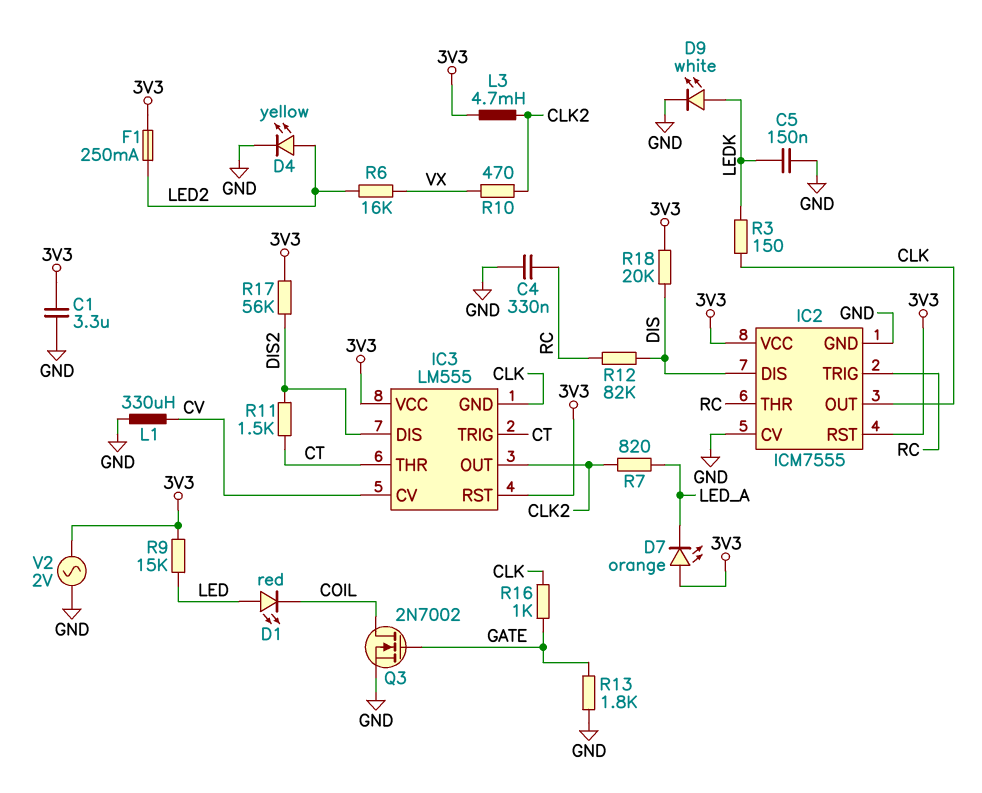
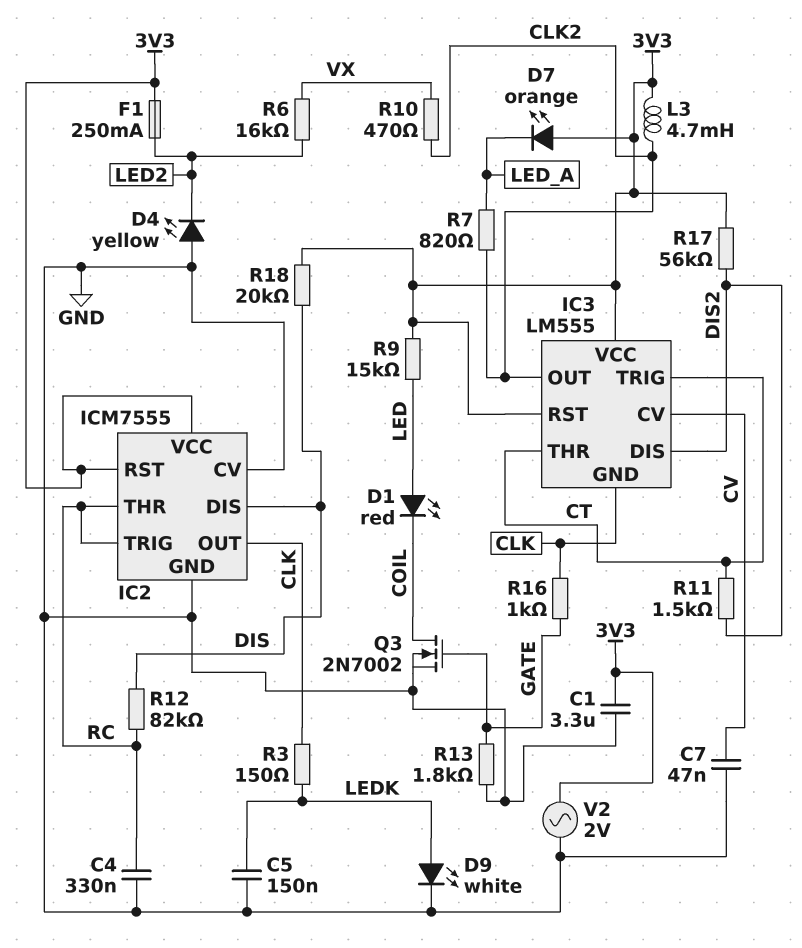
C7: none -> 47nF (CV, GND)
D4: LED yellow (A LED2, K GND) -> LED yellow (A GND, K LED2)
L1: 330uH (CV, GND) -> none

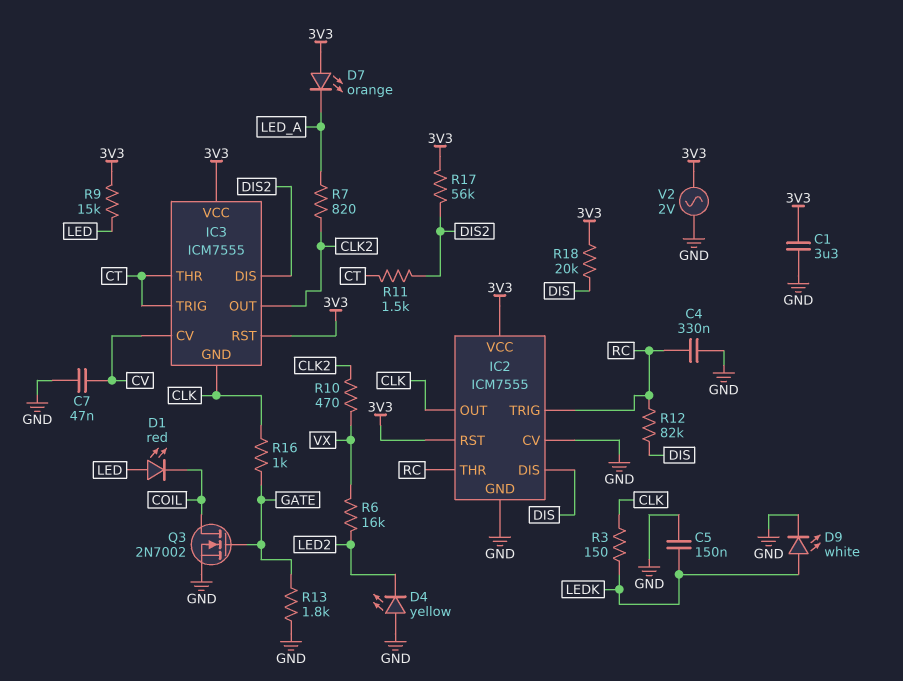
F1: 250mA (3V3, LED2) -> none
IC3: LM555 -> ICM7555
L3: 4.7mH (3V3, CLK2) -> none

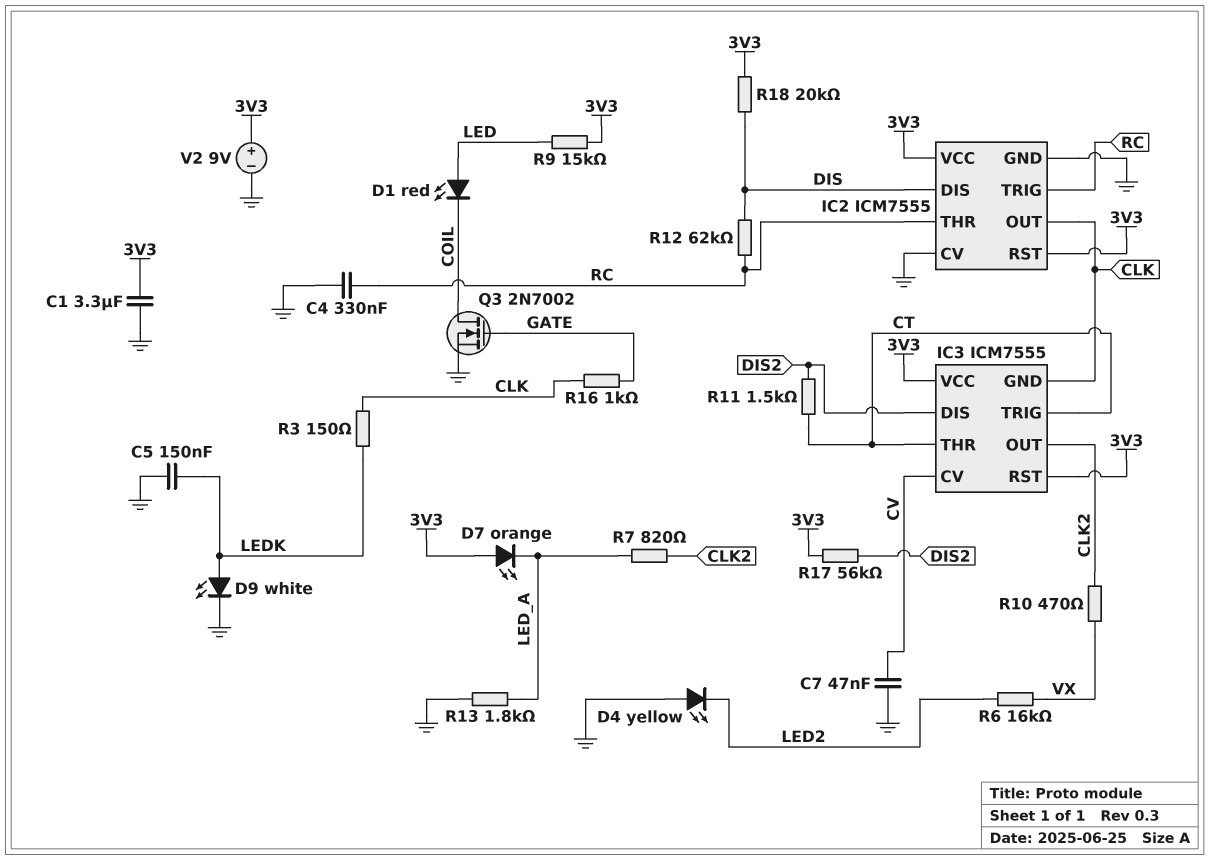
R12: 82k (DIS, RC) -> 62k (DIS, RC)
R13: 1.8k (GATE, GND) -> 1.8k (GND, LED_A)
V2: AC 2V (3V3, GND) -> 9V (plus 3V3, minus GND)

